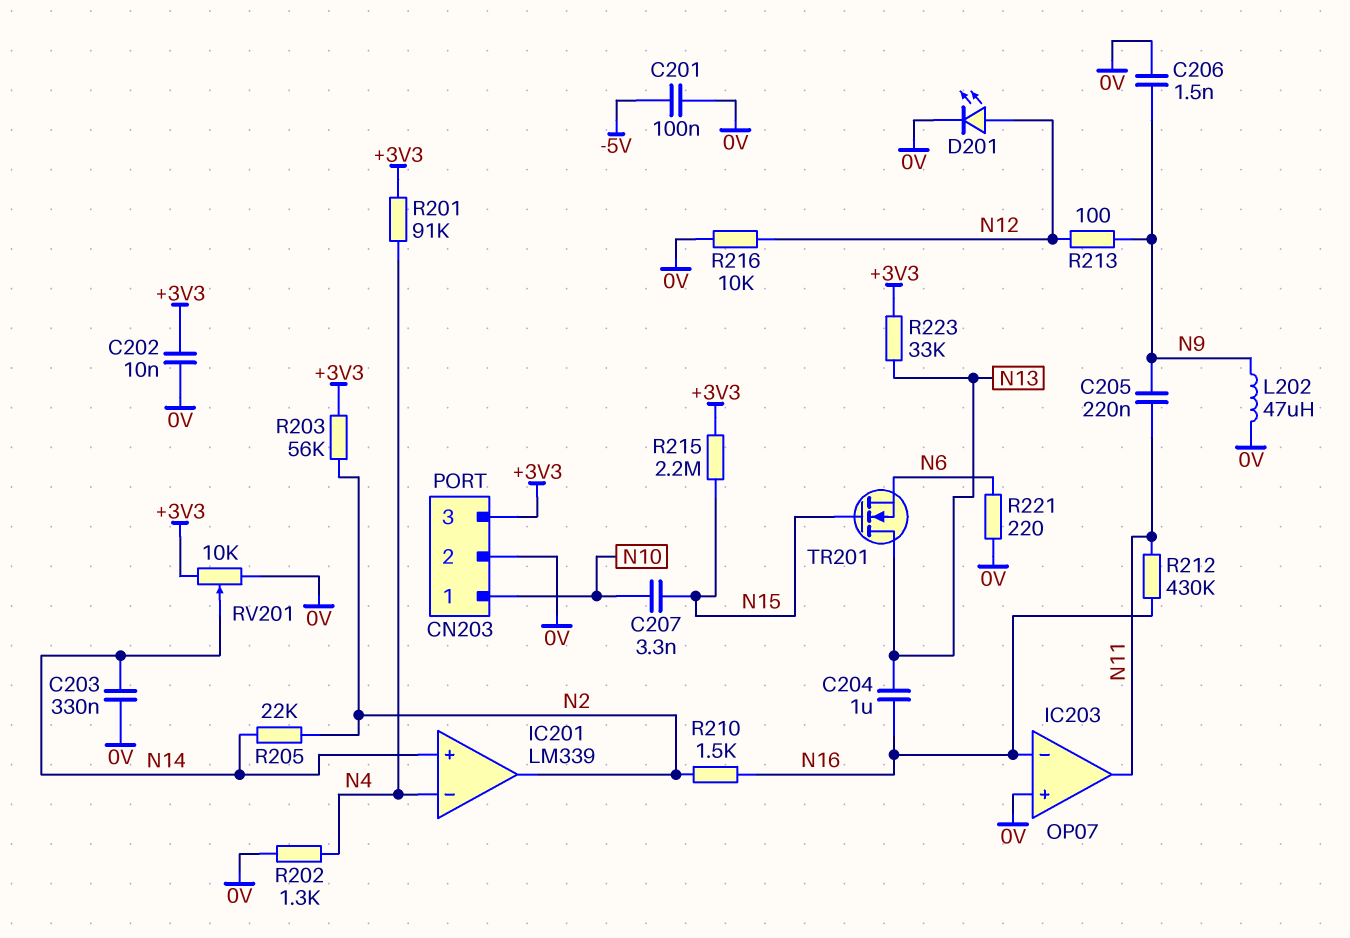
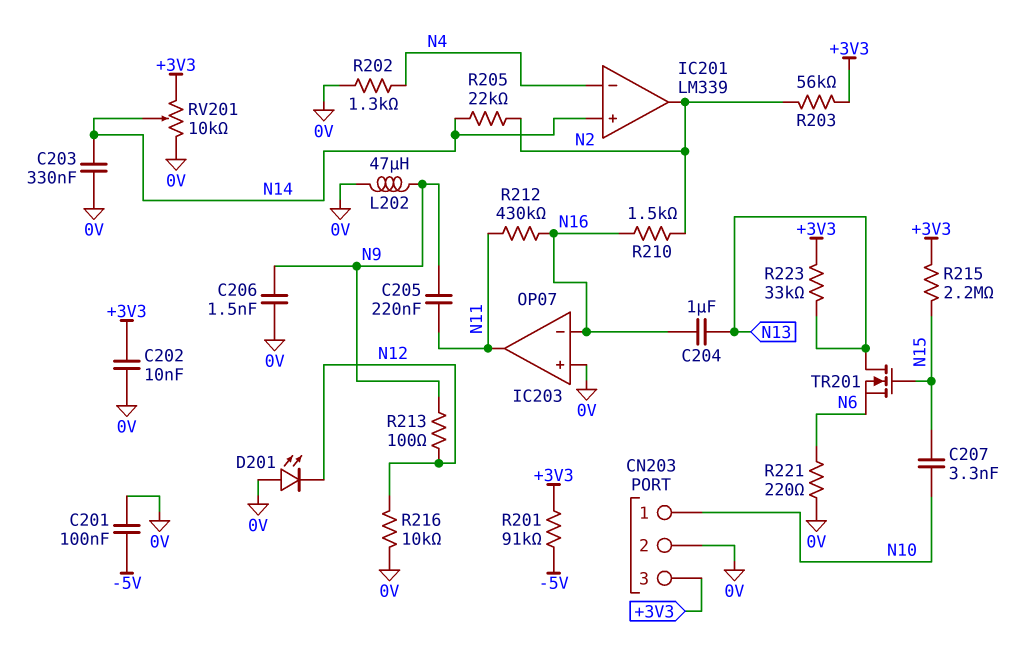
D201: LED (A N12, K 0V) -> LED (A 0V, K N12)
R201: 91k (+3V3, N4) -> 91k (+3V3, -5V)

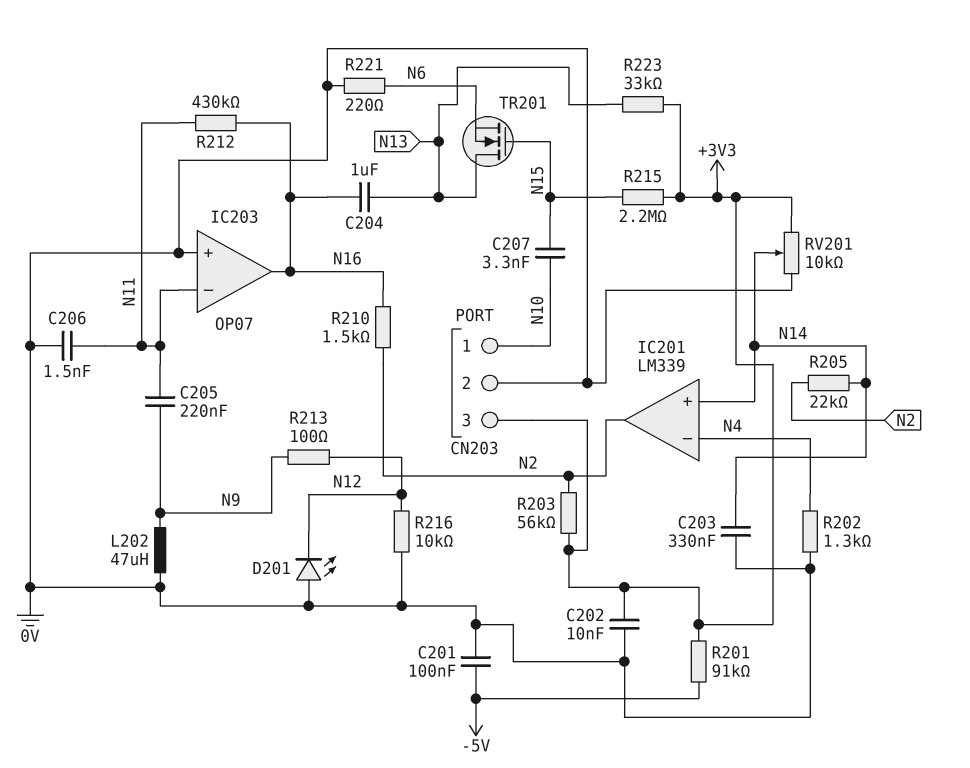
C206: 1.5nF (0V, N9) -> 1.5nF (0V, N11)
IC203 pin in-: N16 -> N11
IC203 pin out: N11 -> N16

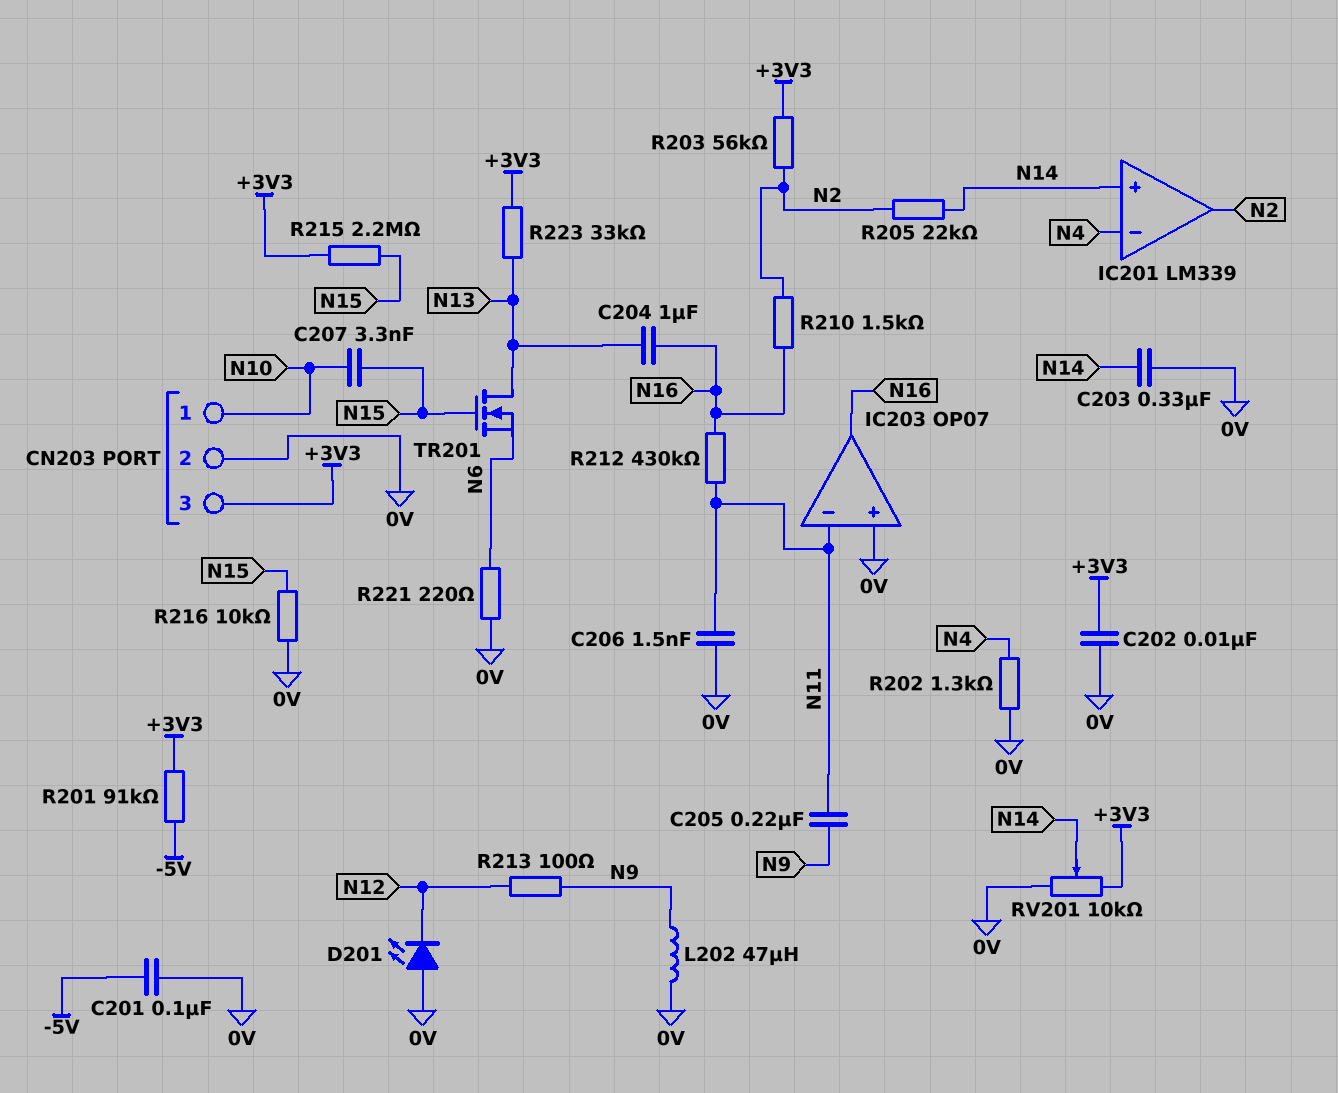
R216: 10k (0V, N12) -> 10k (0V, N15)

